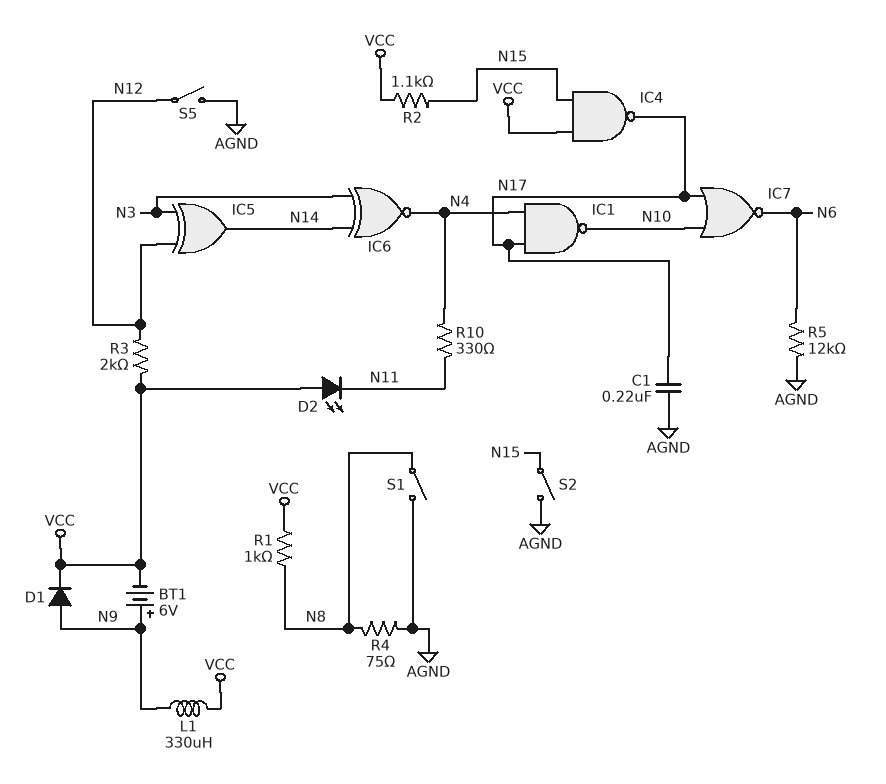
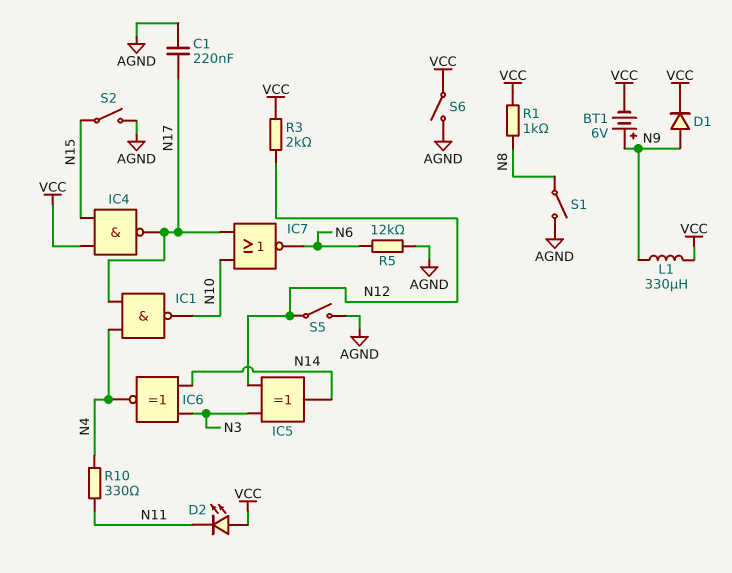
R2: 1.1k (N15, VCC) -> none
R4: 75 (AGND, N8) -> none
S6: none -> switch (AGND, VCC)

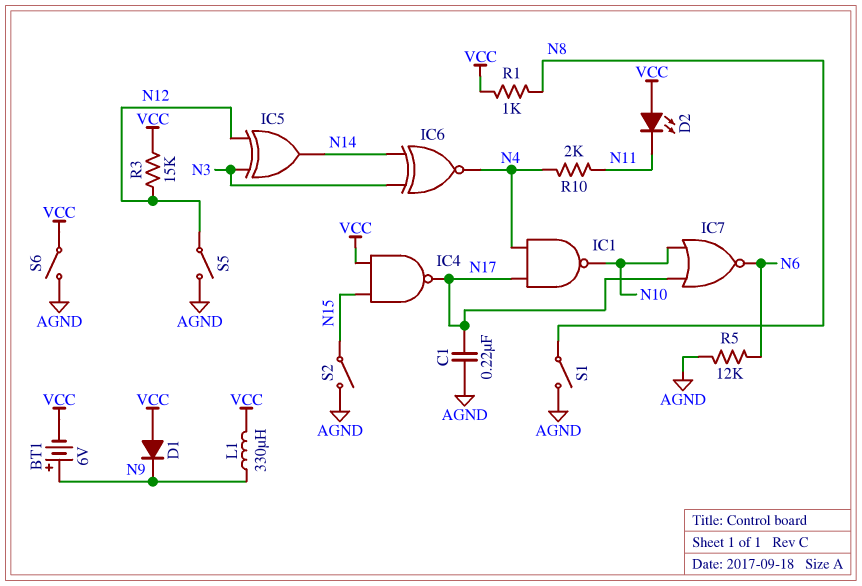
D1: diode (A N9, K VCC) -> diode (A VCC, K N9)
R3: 2k (N12, VCC) -> 15k (N12, VCC)
R10: 330 (N4, N11) -> 2k (N4, N11)

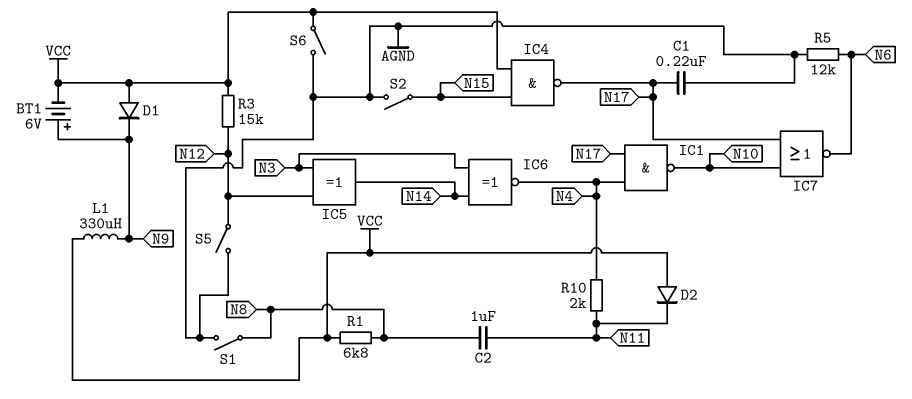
C2: none -> 1uF (N8, N11)
D2: LED (A VCC, K N11) -> diode (A VCC, K N11)
R1: 1k (N8, VCC) -> 6.8k (N8, VCC)

